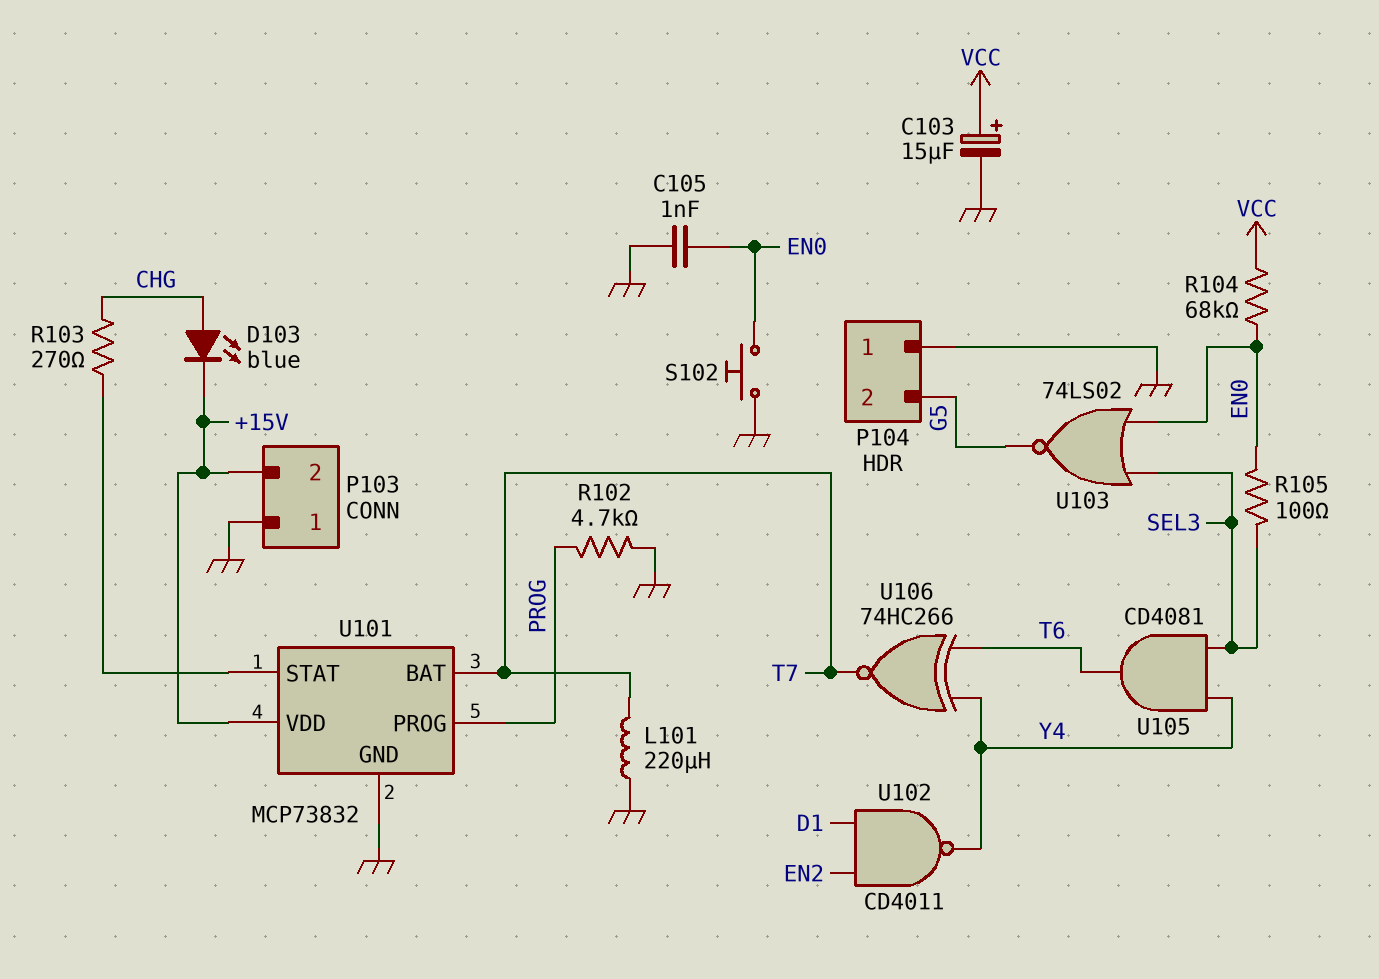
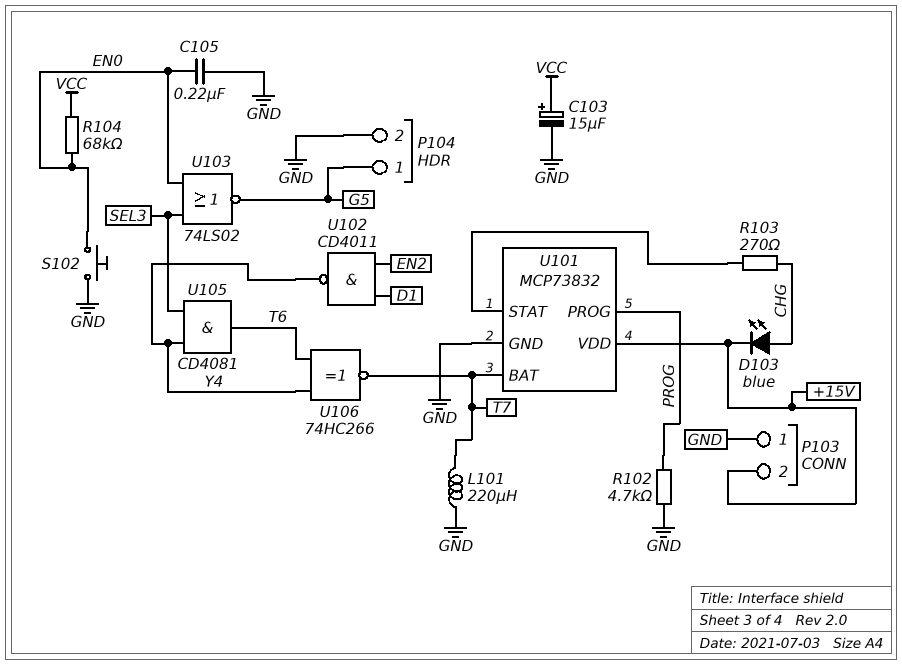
C105: 1nF (EN0, GND) -> 220nF (EN0, GND)
P104 pin 1: GND -> G5
P104 pin 2: G5 -> GND
R105: 100 (EN0, SEL3) -> none

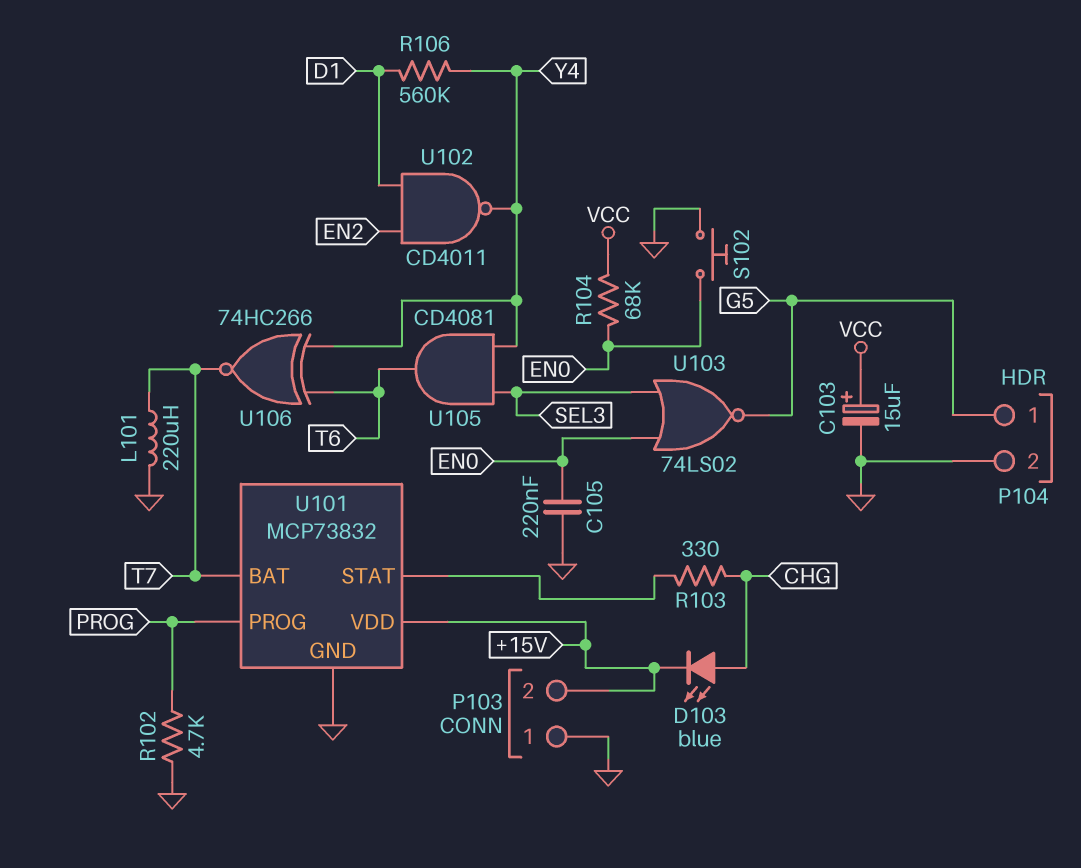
R103: 270 (CHG, U101/STAT) -> 330 (CHG, U101/STAT)
R106: none -> 560k (D1, Y4)

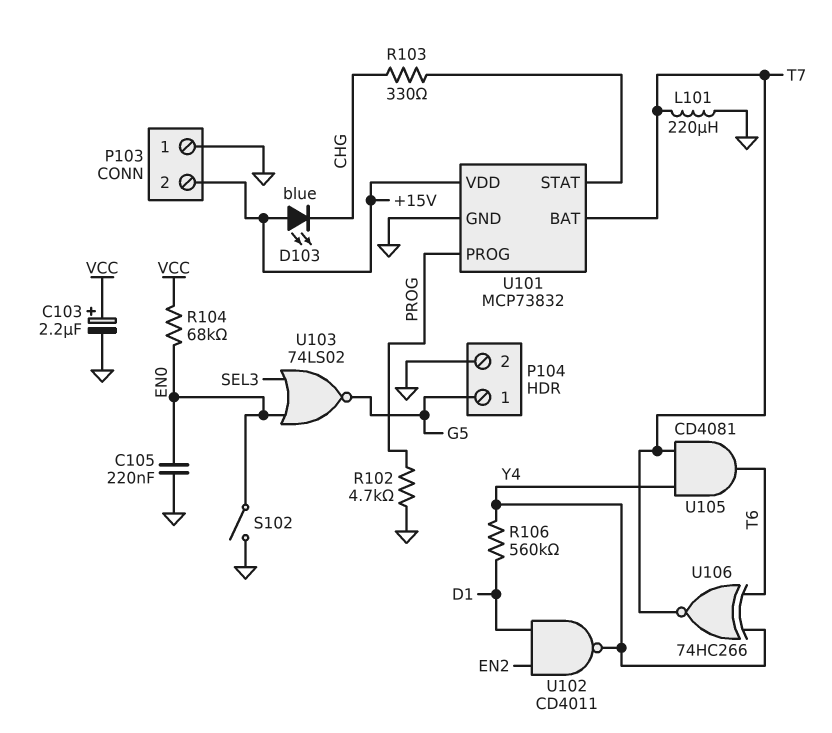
C103: 15uF (plus VCC, minus GND) -> 2.2uF (plus VCC, minus GND)
D103: LED blue (A CHG, K +15V) -> LED blue (A +15V, K CHG)
S102: button (EN0, GND) -> switch (EN0, GND)
U105: AND CD4081 (in SEL3, in Y4, out T6) -> AND CD4081 (in T7, in Y4, out T6)

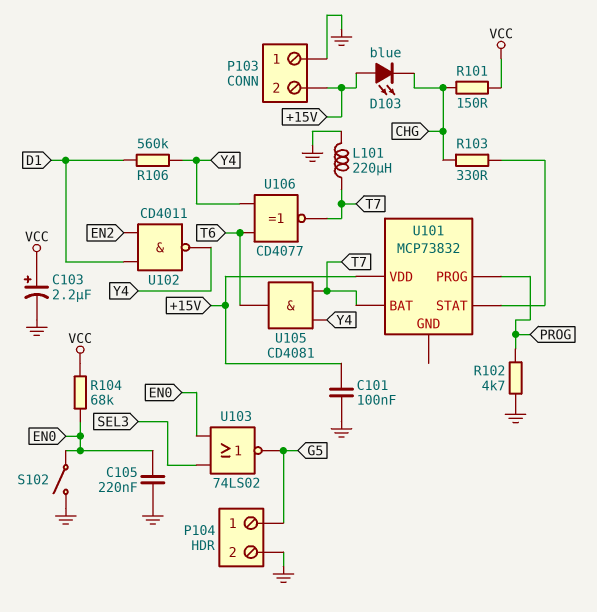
C101: none -> 100nF (+15V, GND)
R101: none -> 150 (CHG, VCC)
U101 pin GND: GND -> none
U106: XNOR 74HC266 (in T6, in Y4, out T7) -> XNOR CD4077 (in T6, in Y4, out T7)

